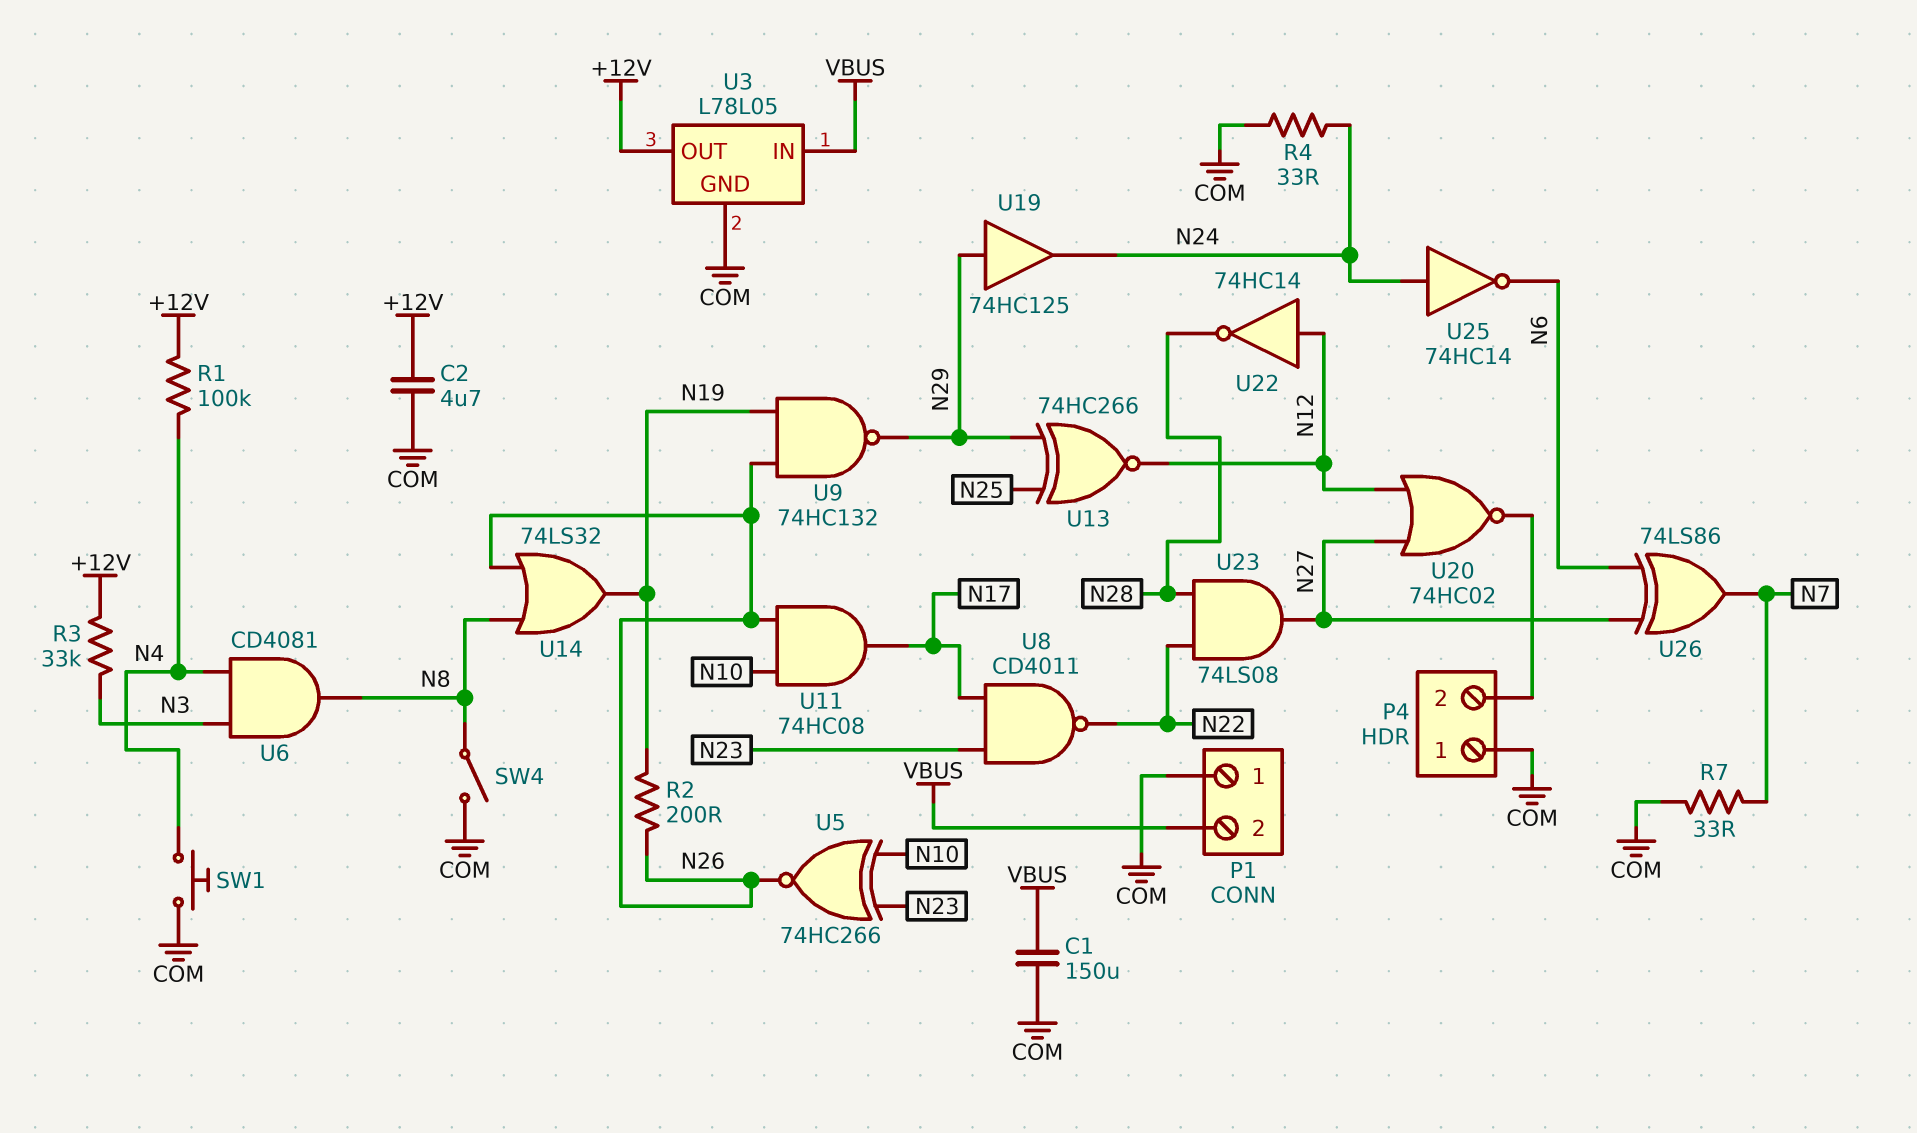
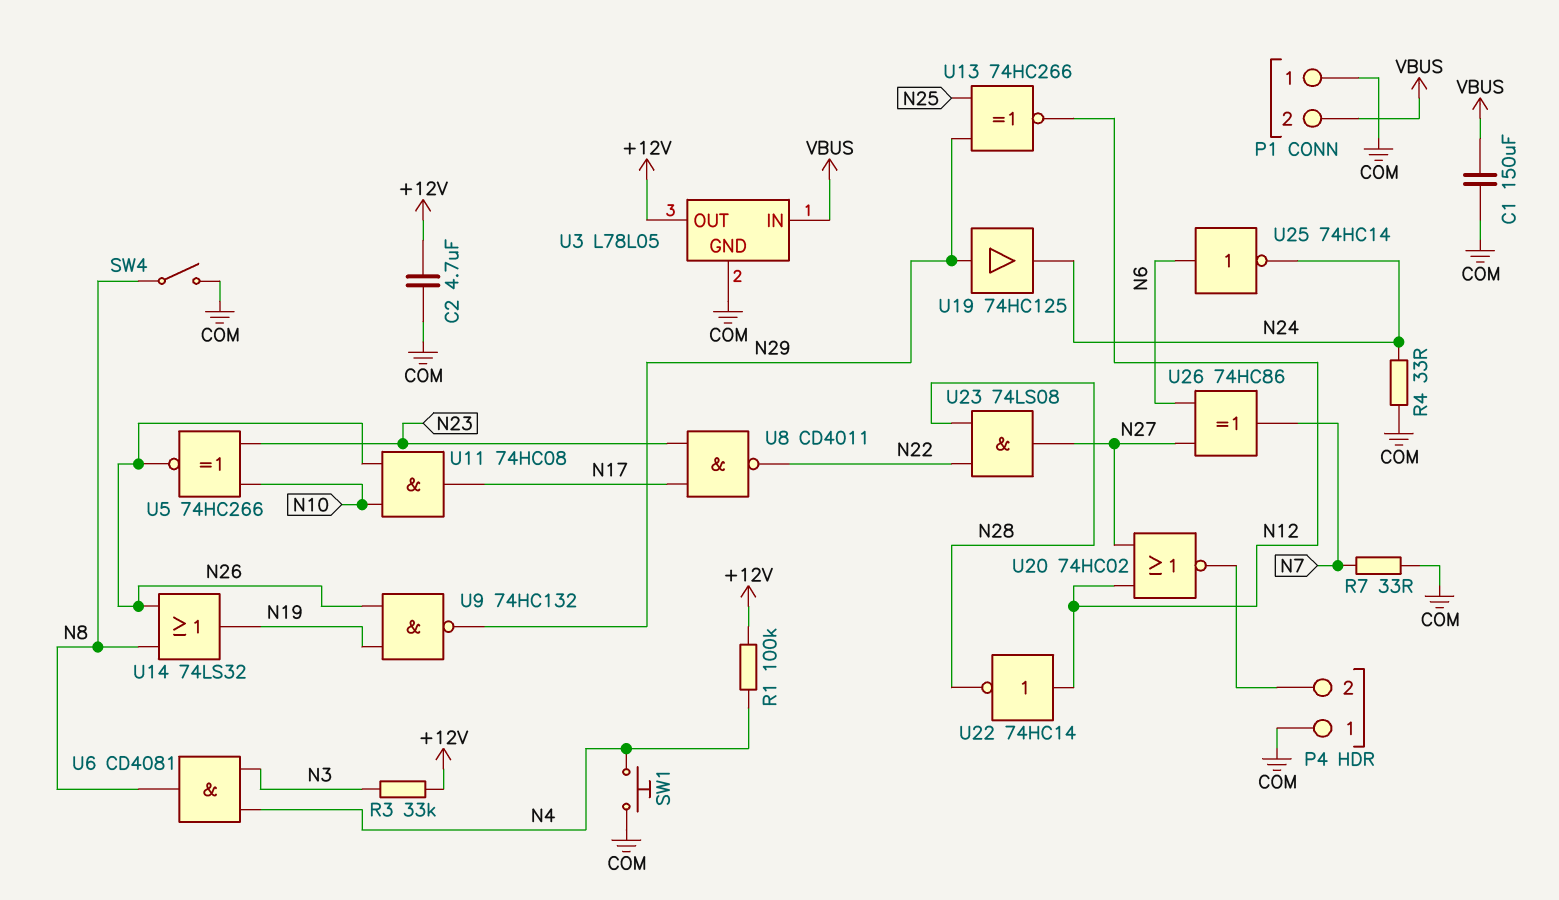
R2: 200 (N19, N26) -> none
U25: NOT 74HC14 (in N24, out N6) -> NOT 74HC14 (in N6, out N24)
U26: XOR 74LS86 (in N6, in N27, out N7) -> XOR 74HC86 (in N6, in N27, out N7)

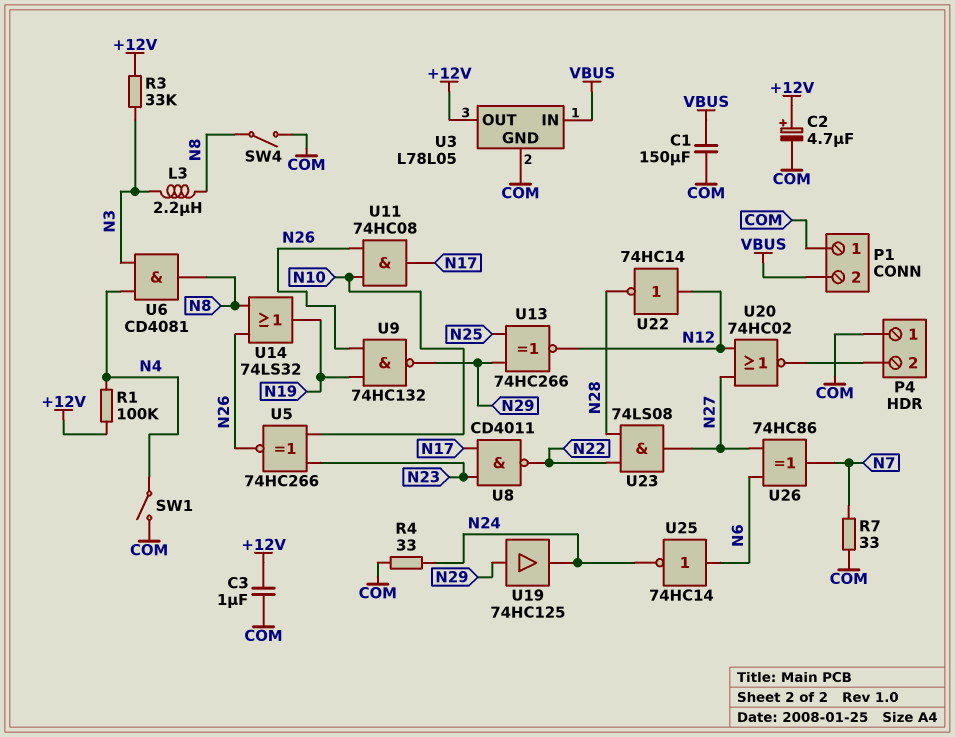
C2: 4.7uF (+12V, COM) -> 4.7uF (plus +12V, minus COM)
C3: none -> 1uF (+12V, COM)
L3: none -> 2.2uH (N3, N8)
SW1: button (COM, N4) -> switch (COM, N4)

